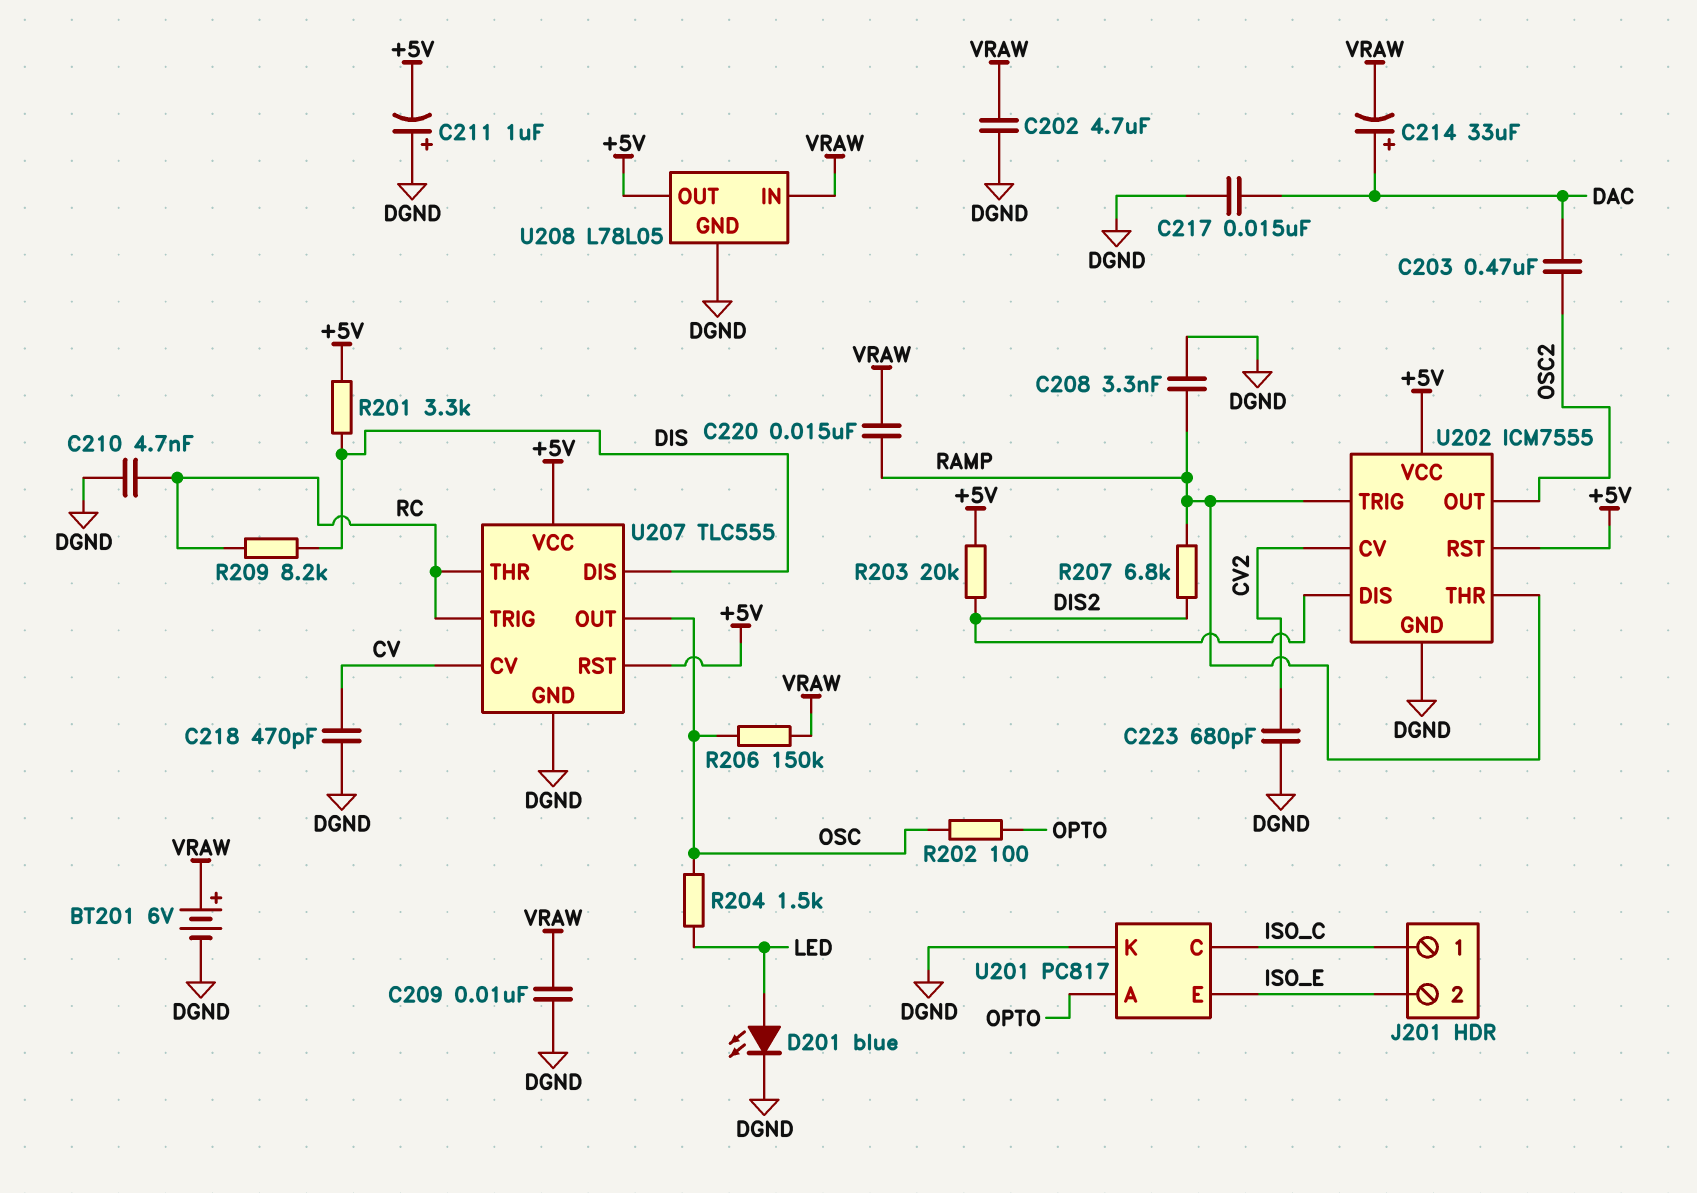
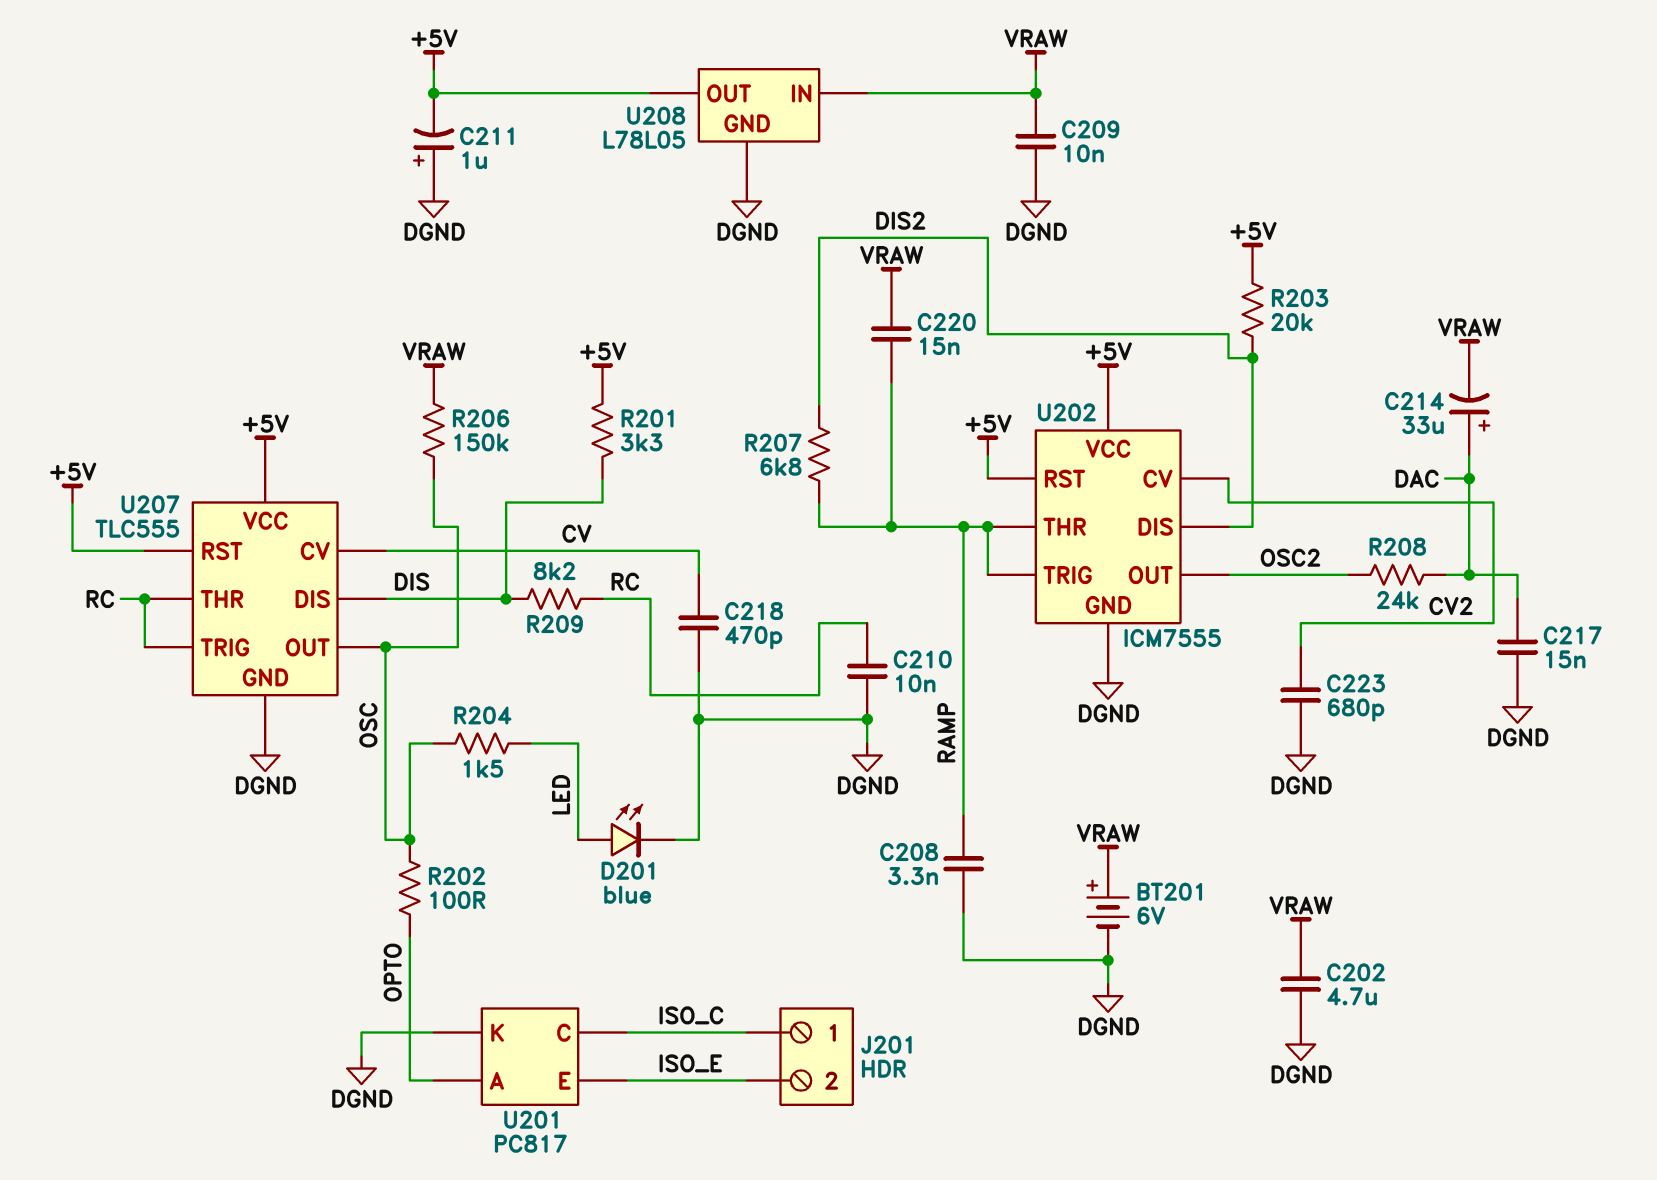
C203: 470nF (DAC, OSC2) -> none
C210: 4.7nF (DGND, RC) -> 10nF (DGND, RC)
R208: none -> 24k (DAC, OSC2)

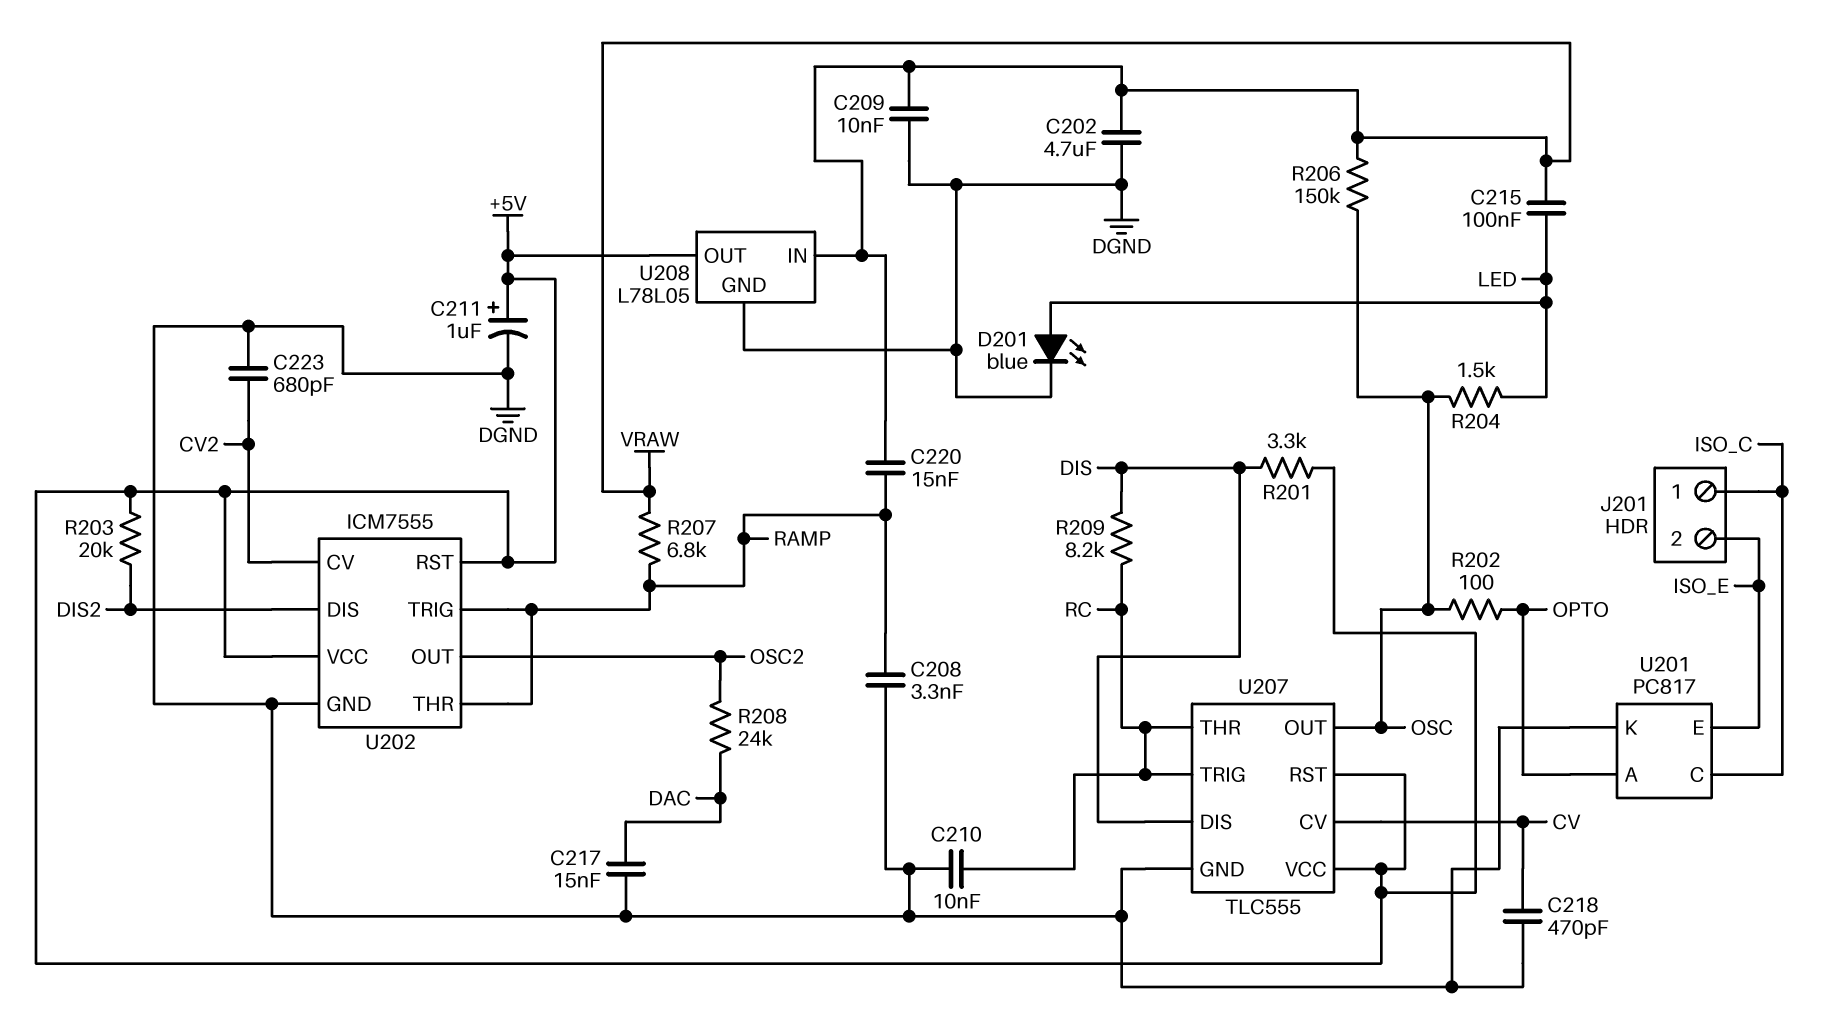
BT201: 6V (plus VRAW, minus DGND) -> none
C211: 1uF (plus DGND, minus +5V) -> 1uF (plus +5V, minus DGND)
C214: 33uF (plus DAC, minus VRAW) -> none
C215: none -> 100nF (LED, VRAW)
R207: 6.8k (DIS2, RAMP) -> 6.8k (RAMP, VRAW)

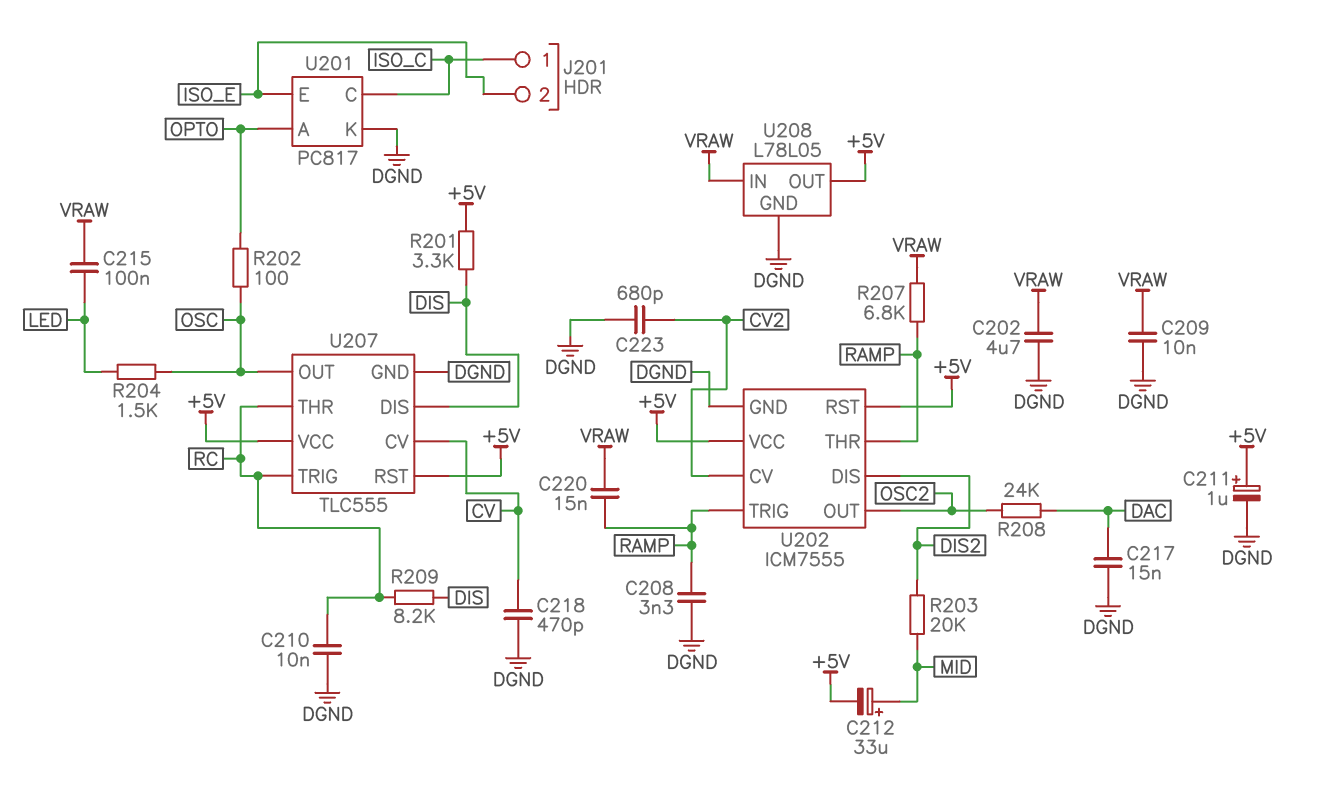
C212: none -> 33uF (plus MID, minus +5V)
D201: LED blue (A LED, K DGND) -> none
R203: 20k (+5V, DIS2) -> 20k (DIS2, MID)
R206: 150k (OSC, VRAW) -> none

